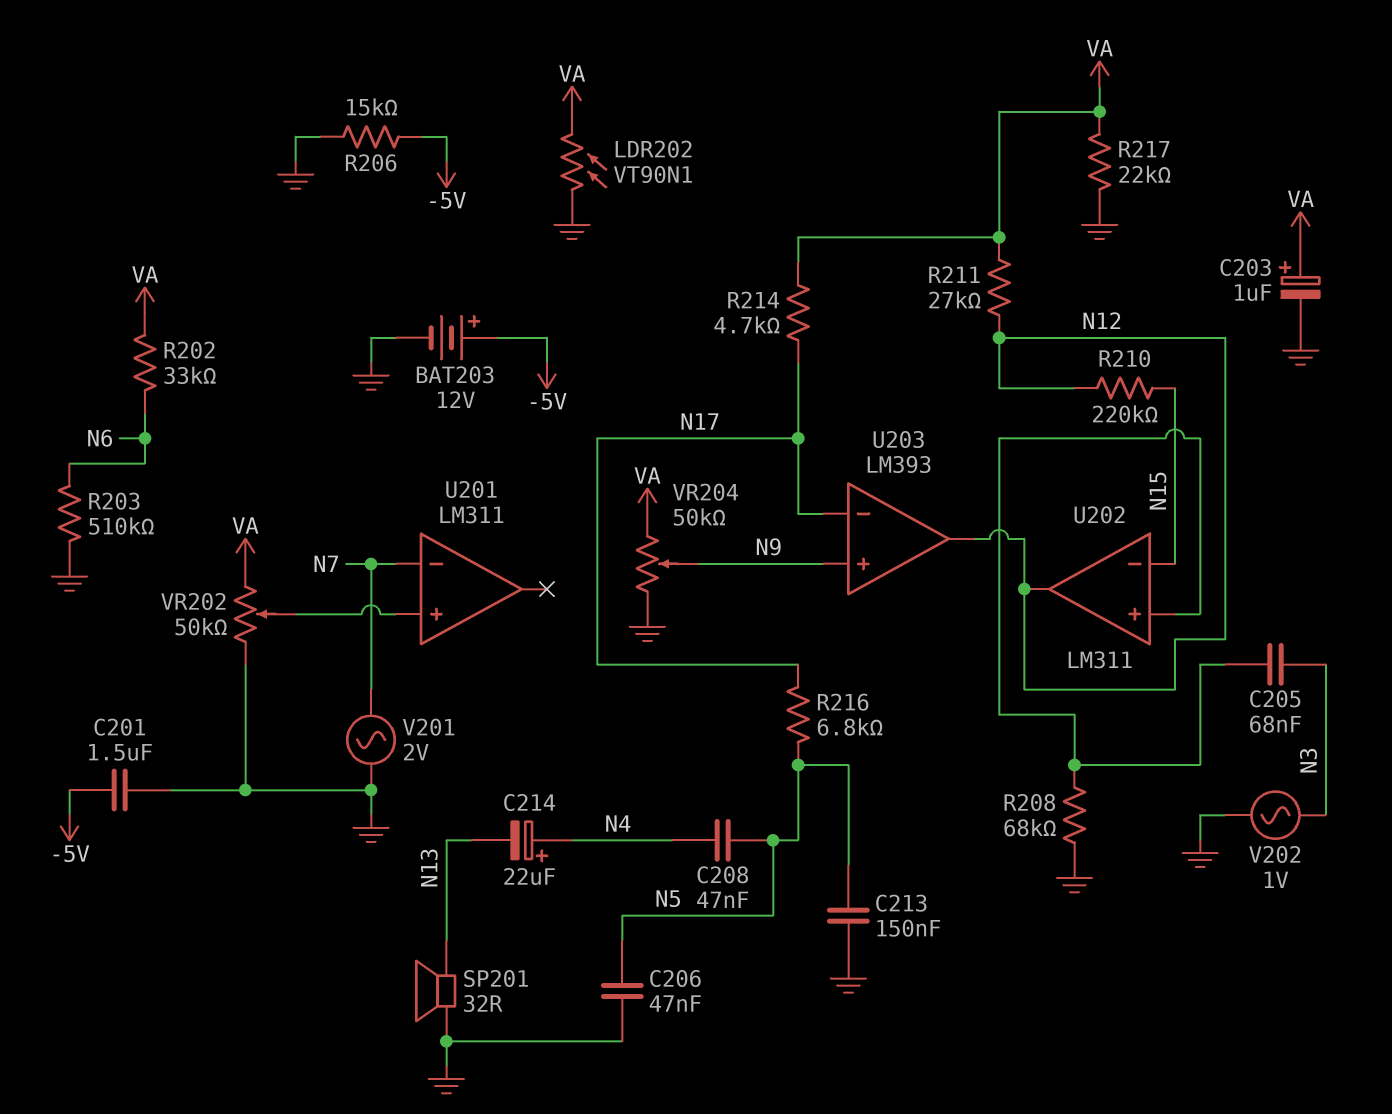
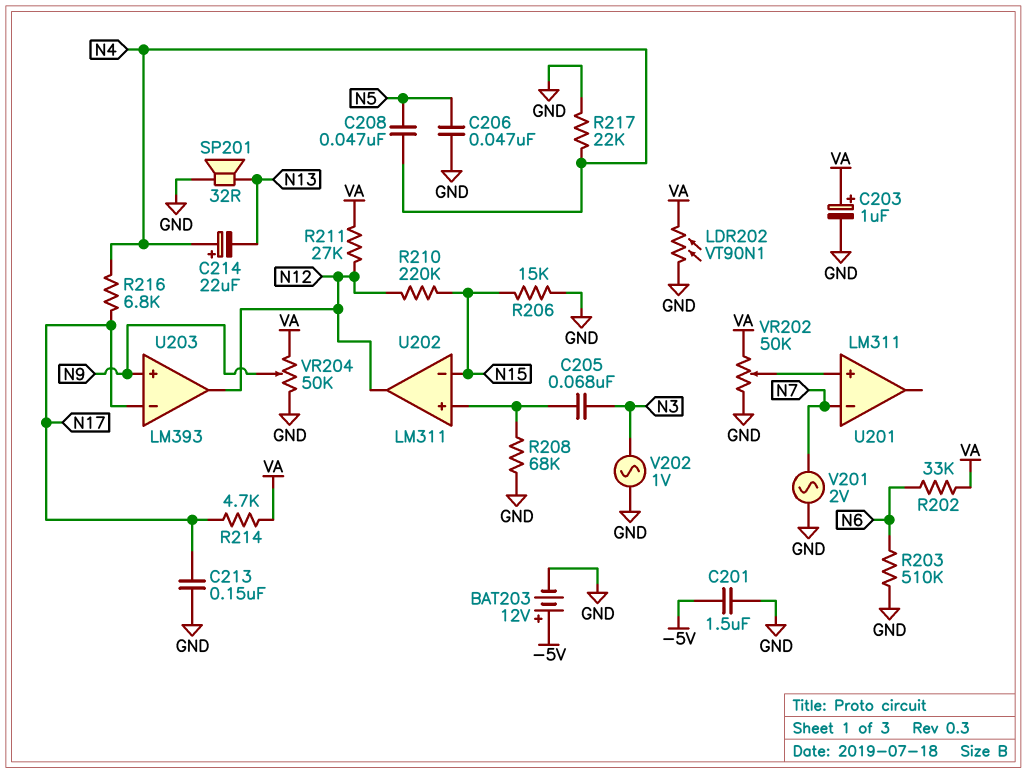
C213: 150nF (GND, N5) -> 150nF (GND, N17)
R206: 15k (-5V, GND) -> 15k (GND, N15)
R216: 6.8k (N5, N17) -> 6.8k (N4, N17)
R217: 22k (GND, VA) -> 22k (GND, N4)

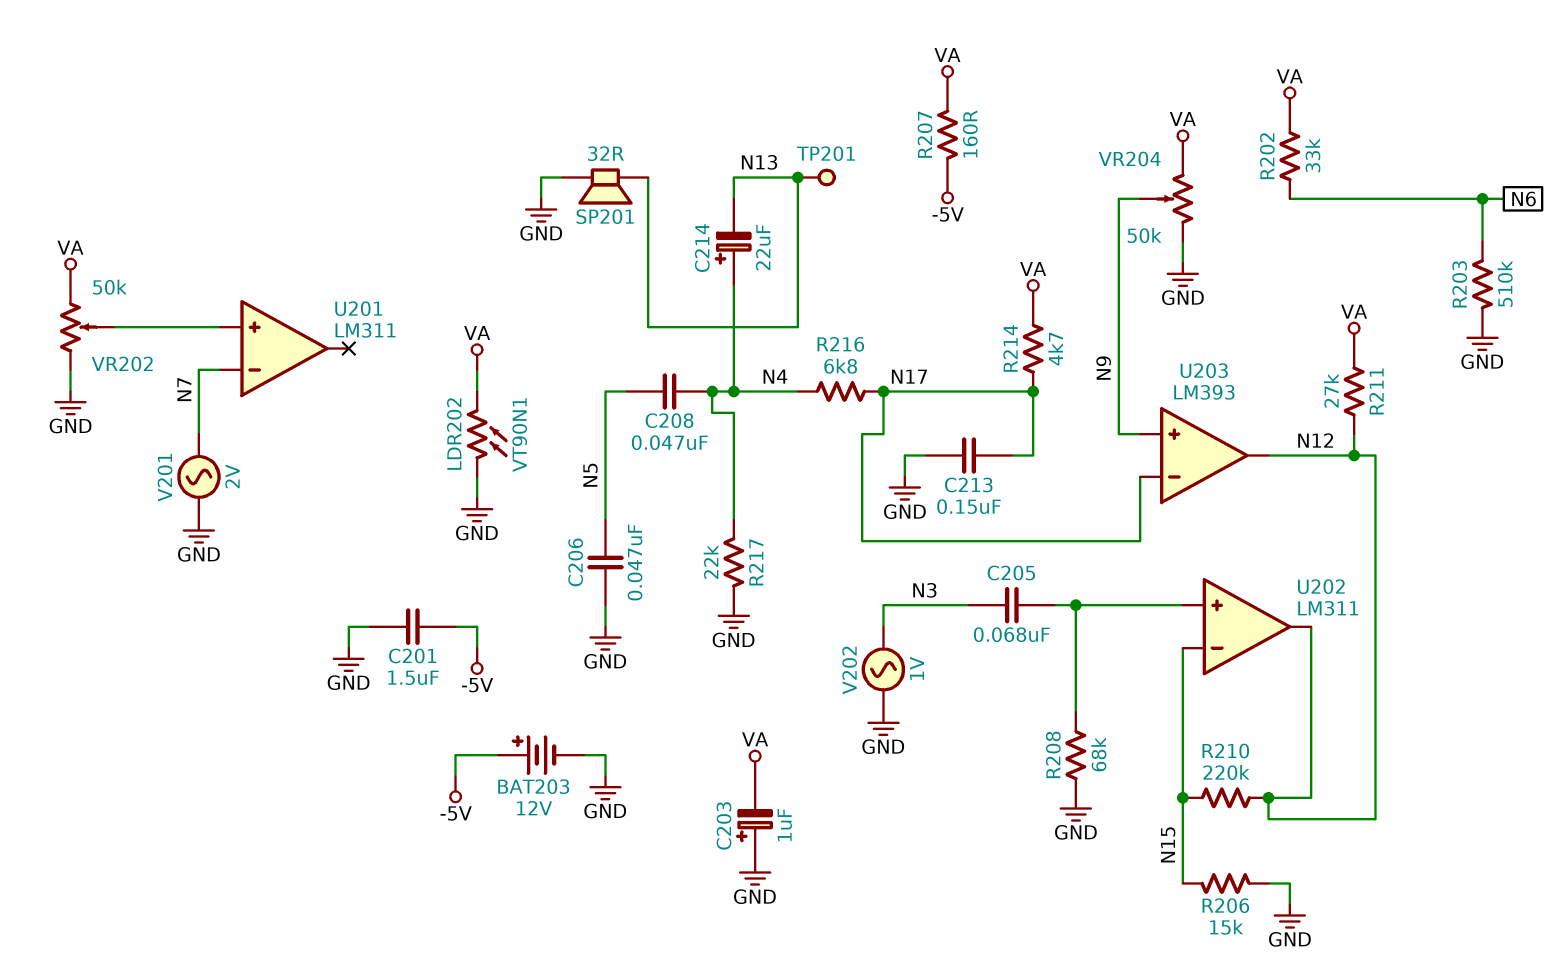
C203: 1uF (plus VA, minus GND) -> 1uF (plus GND, minus VA)
R207: none -> 160 (-5V, VA)
TP201: none -> test point (N13)

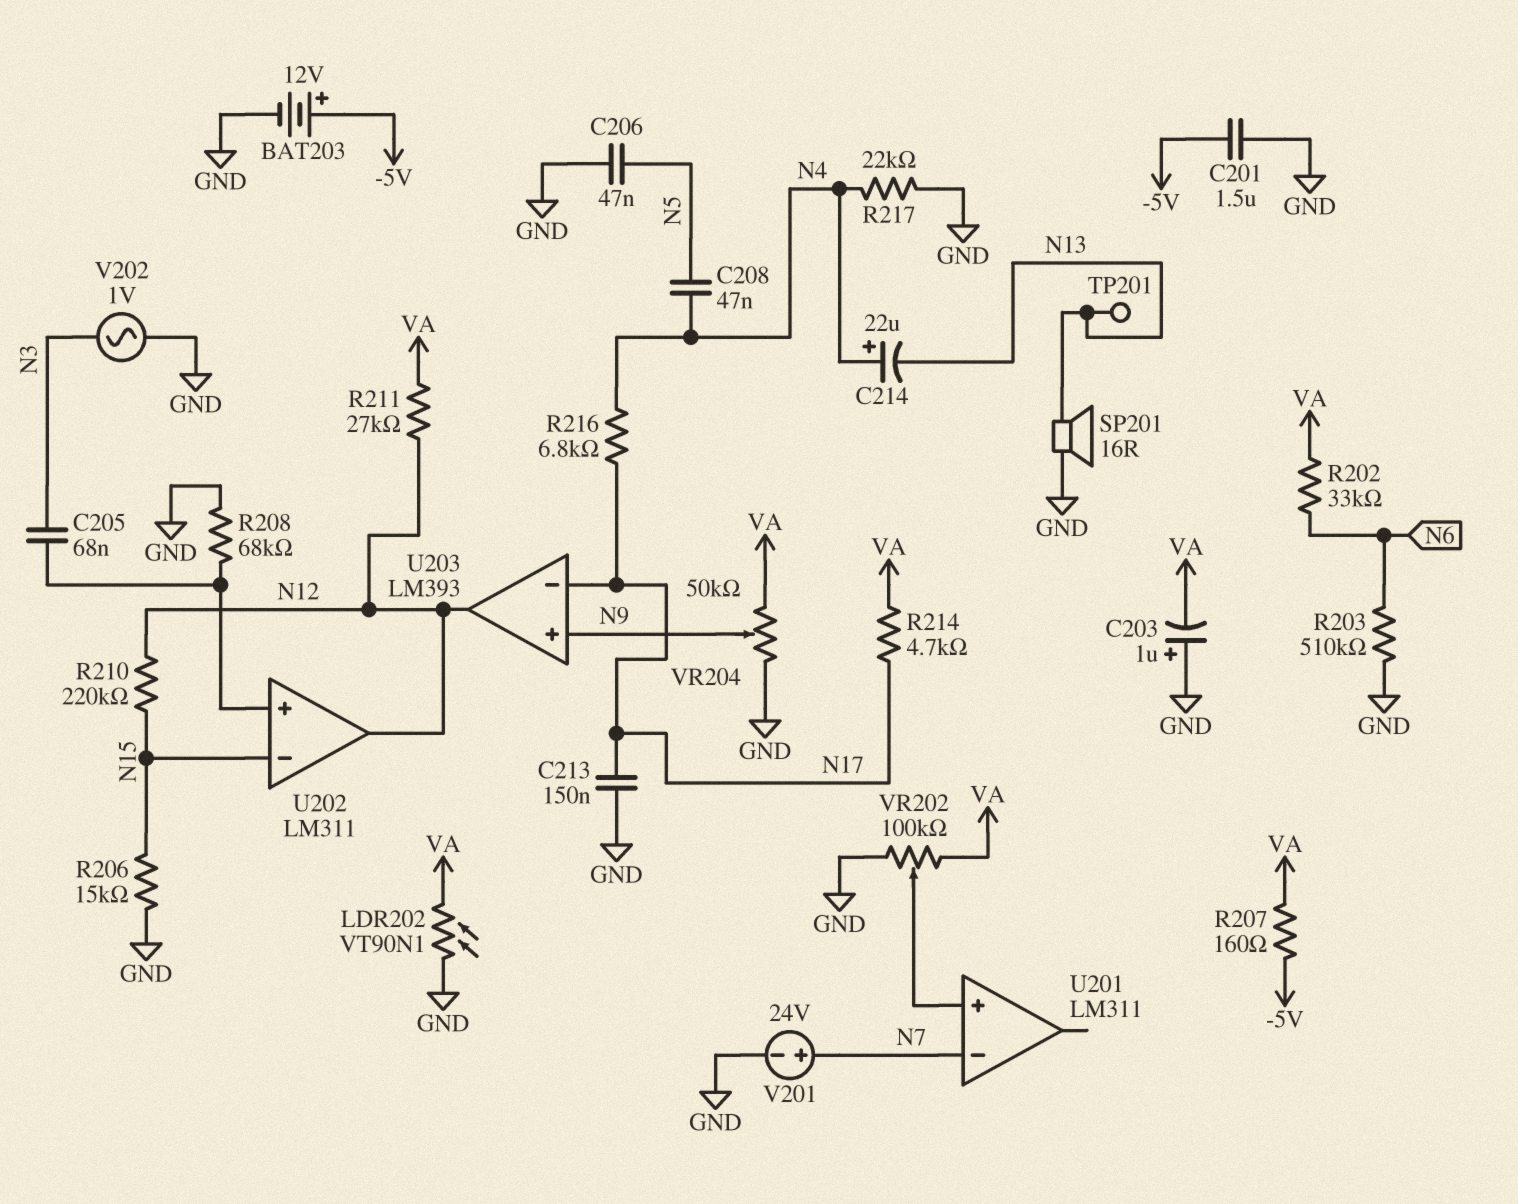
SP201: speaker 32R (GND, N13) -> speaker 16R (GND, N13)
V201: AC 2V (GND, N7) -> 24V (plus N7, minus GND)
VR202: 50k (GND, VA, wiper U201/in+) -> 100k (GND, VA, wiper U201/in+)

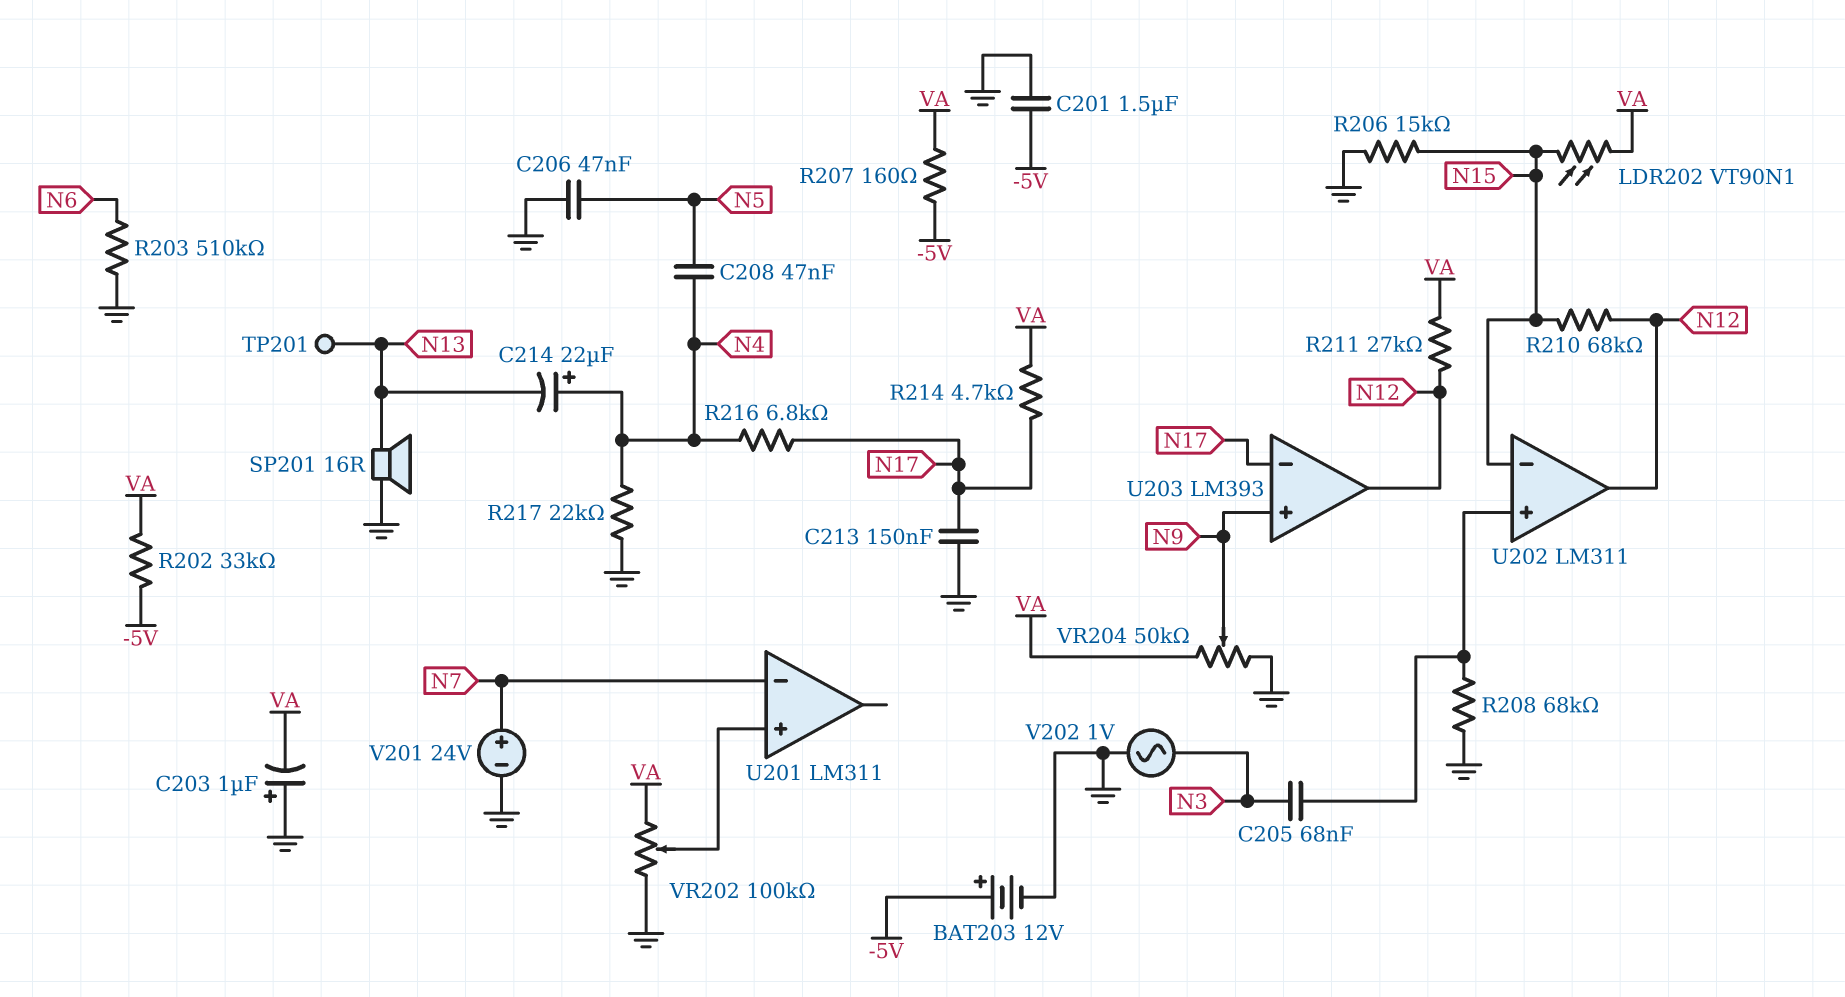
LDR202: VT90N1 (GND, VA) -> VT90N1 (N15, VA)
R202: 33k (N6, VA) -> 33k (-5V, VA)
R210: 220k (N12, N15) -> 68k (N12, N15)

